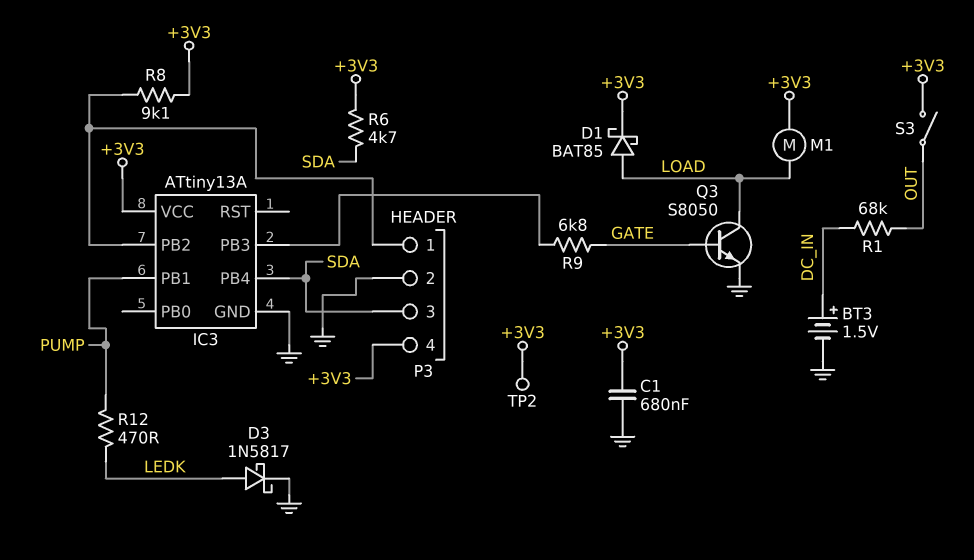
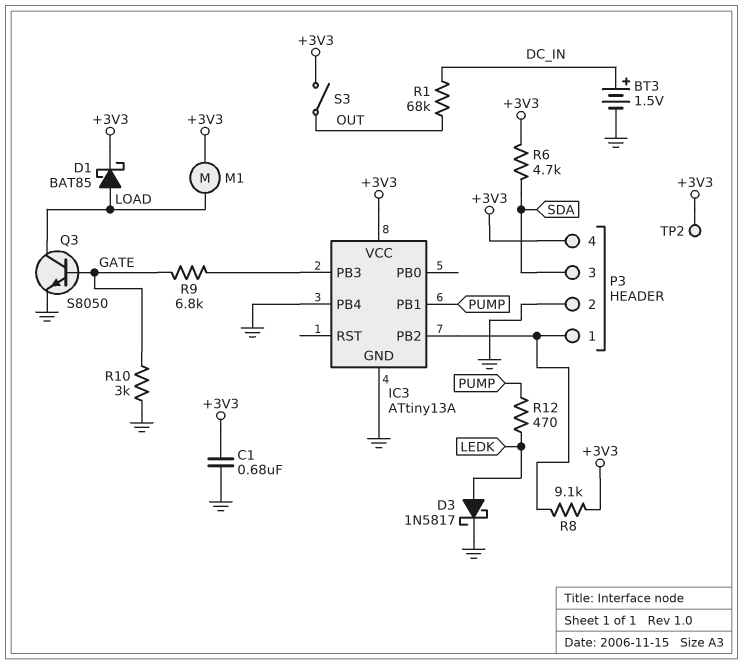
IC3 pin PB4: SDA -> GND
R10: none -> 3k (GATE, GND)

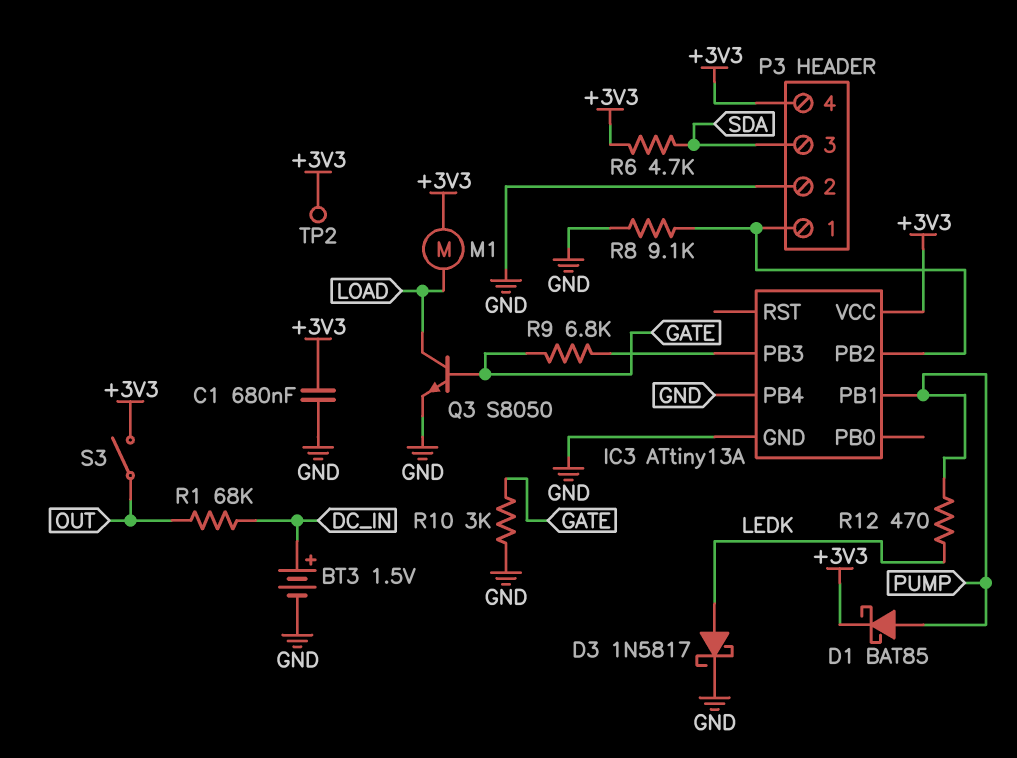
D1: schottky BAT85 (A LOAD, K +3V3) -> schottky BAT85 (A PUMP, K +3V3)
R8: 9.1k (+3V3, IC3/PB2) -> 9.1k (GND, IC3/PB2)

